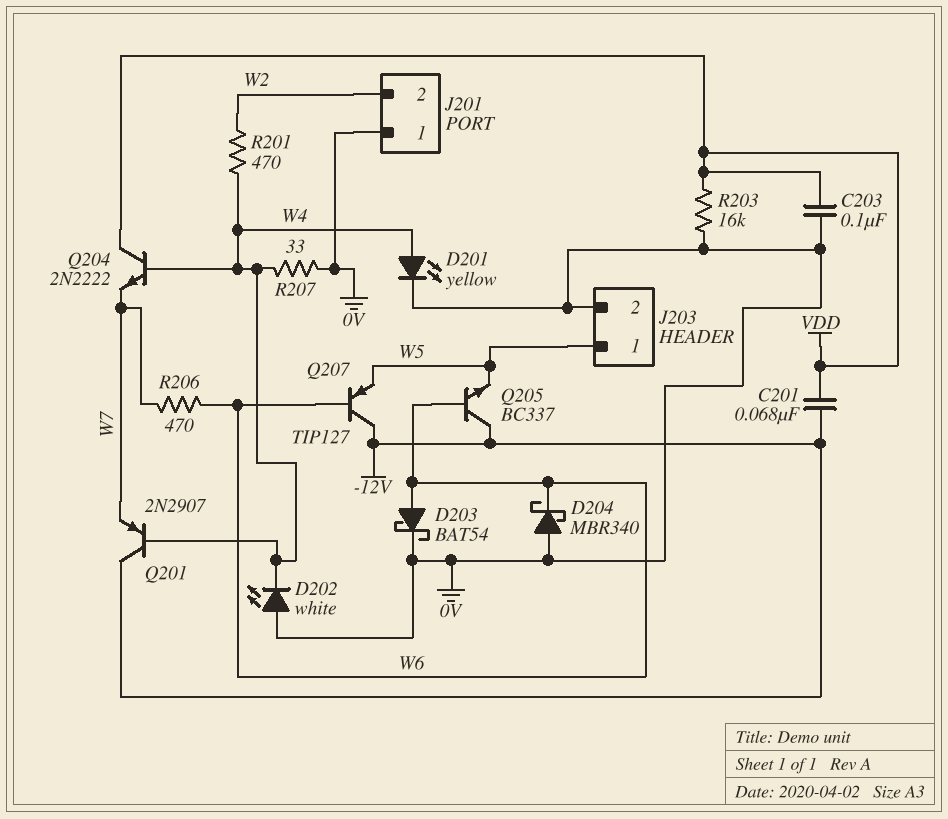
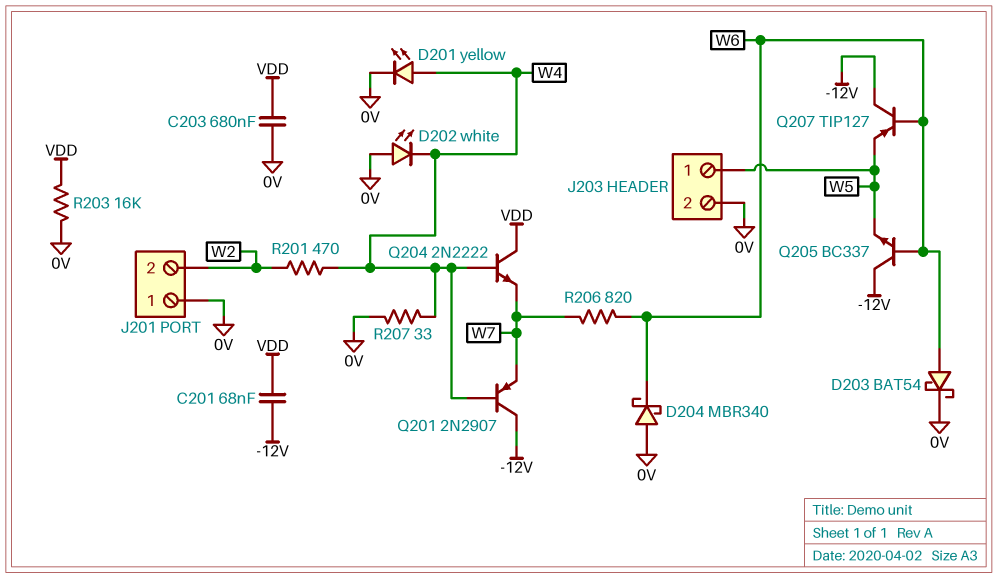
C203: 100nF (0V, VDD) -> 680nF (0V, VDD)
R206: 470 (W6, W7) -> 820 (W6, W7)

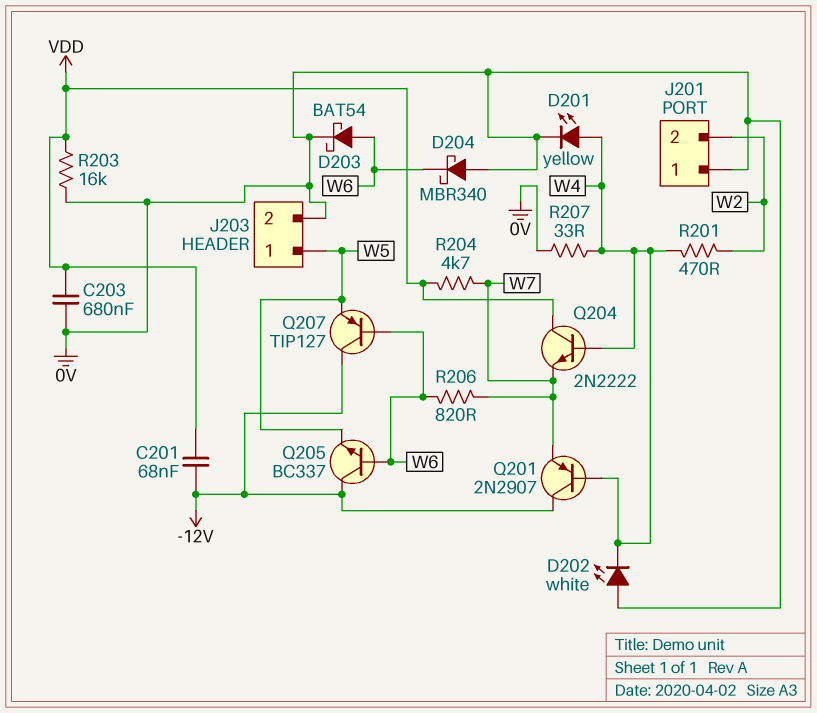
R204: none -> 4.7k (VDD, W7)

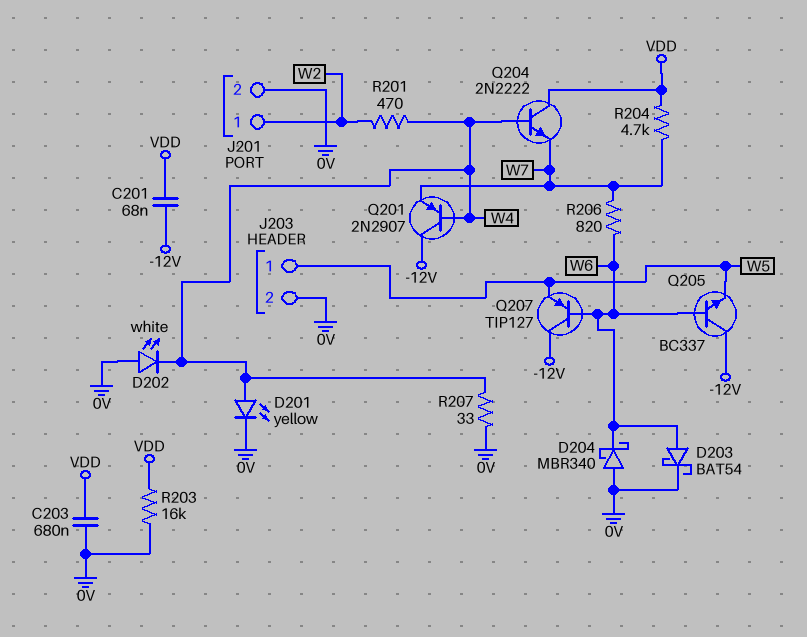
J201 pin 1: 0V -> W2
J201 pin 2: W2 -> 0V

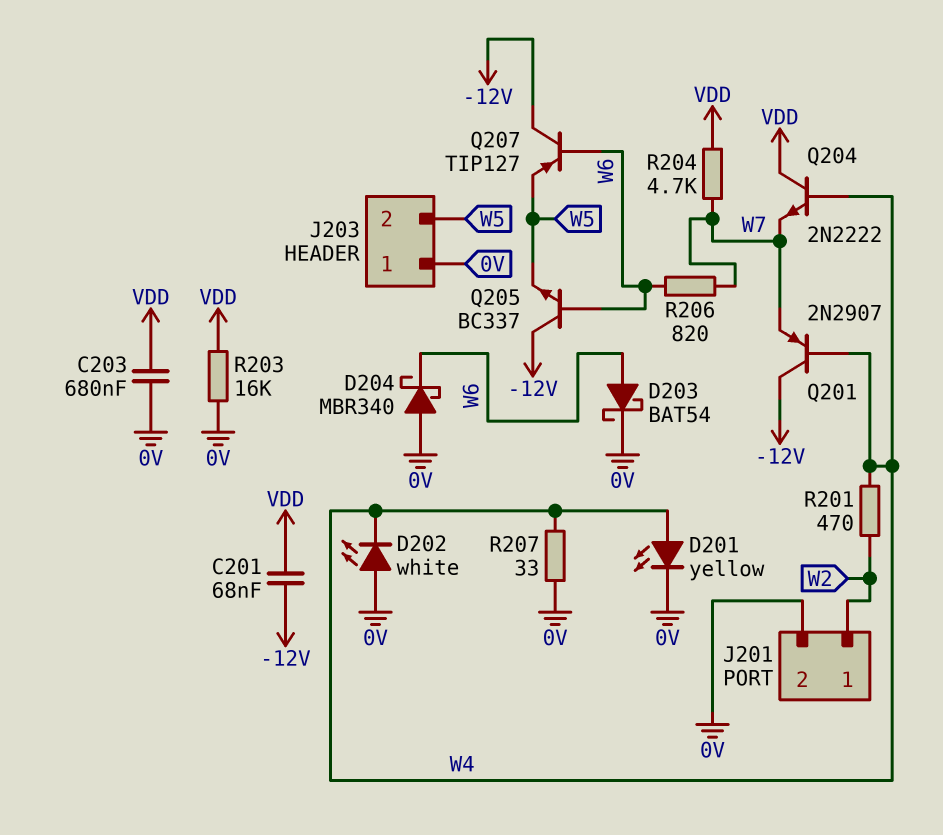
J203 pin 1: W5 -> 0V
J203 pin 2: 0V -> W5

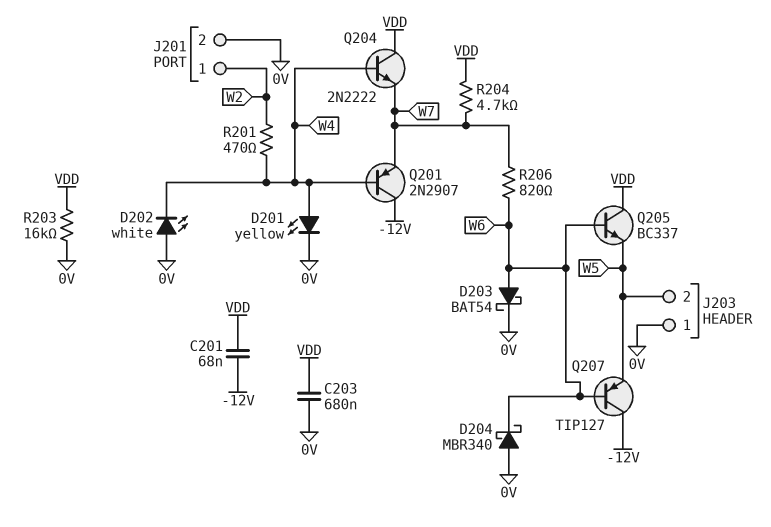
Q205: NPN BC337 (B W6, C -12V, E W5) -> NPN BC337 (B W6, C VDD, E W5)
R207: 33 (0V, W4) -> none

